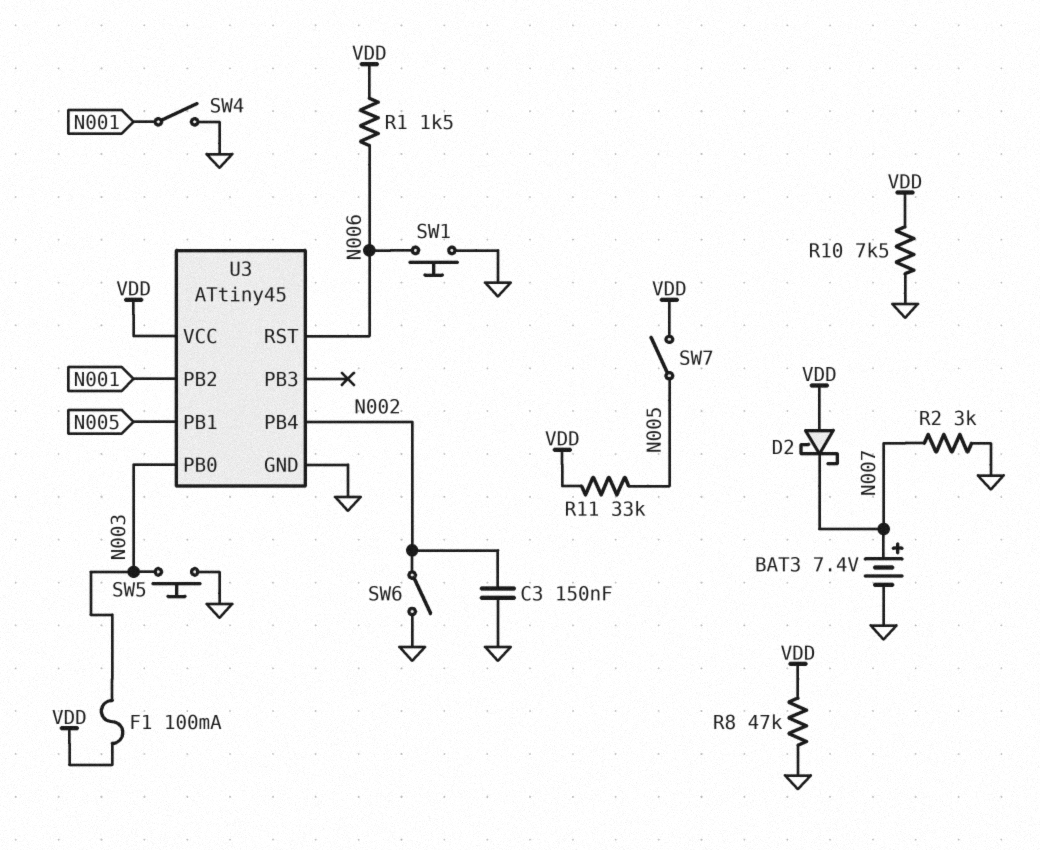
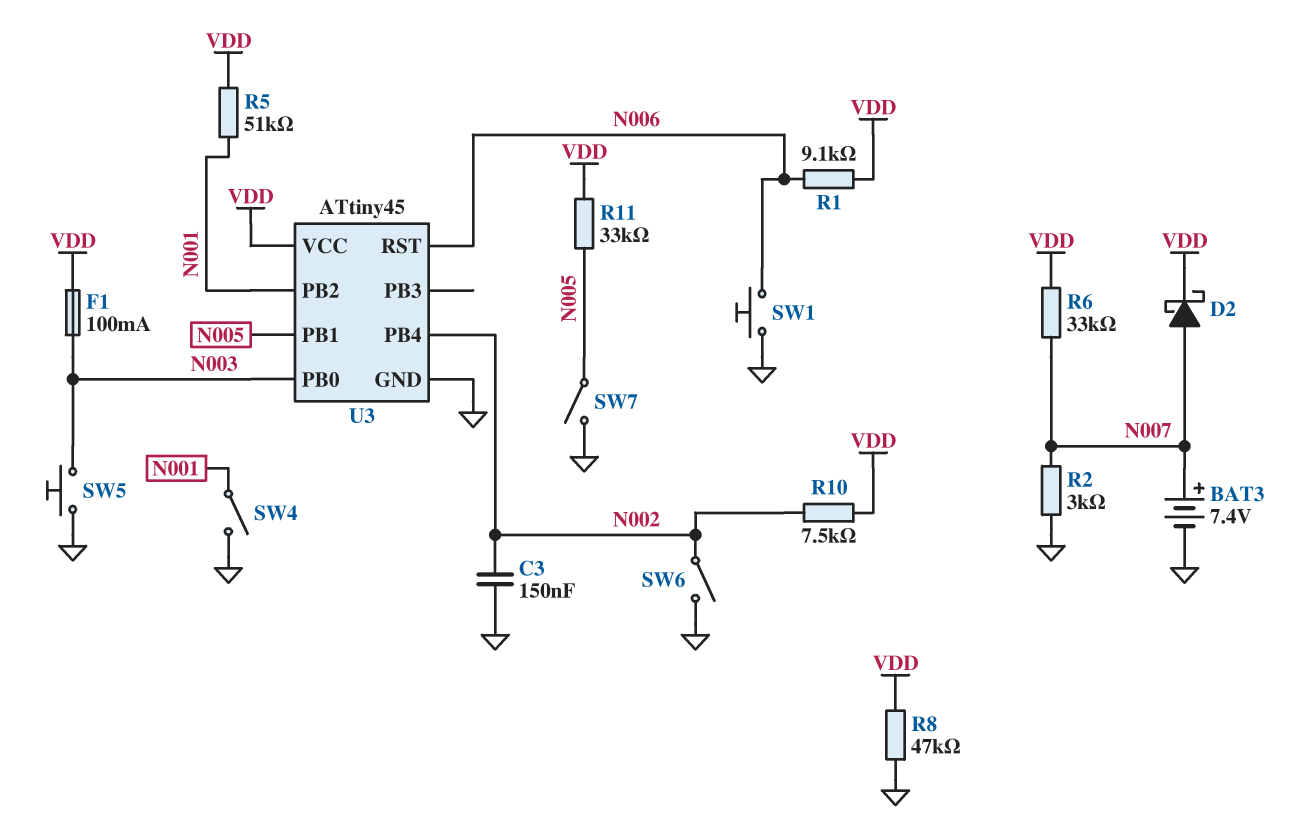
D2: schottky (A VDD, K N007) -> schottky (A N007, K VDD)
R1: 1.5k (N006, VDD) -> 9.1k (N006, VDD)
R5: none -> 51k (N001, VDD)
R6: none -> 33k (N007, VDD)
R10: 7.5k (GND, VDD) -> 7.5k (N002, VDD)
SW7: switch (N005, VDD) -> switch (GND, N005)

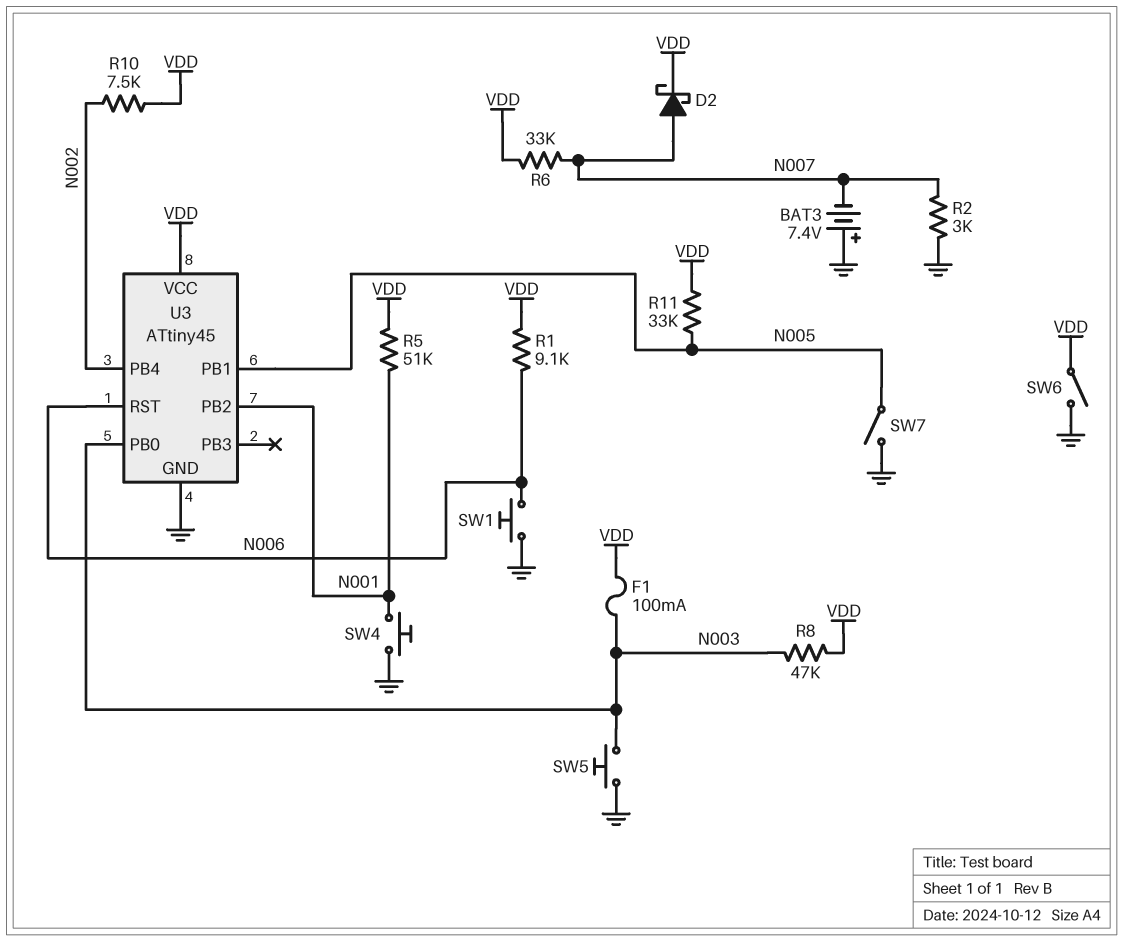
BAT3: 7.4V (plus N007, minus GND) -> 7.4V (plus GND, minus N007)
C3: 150nF (GND, N002) -> none
R8: 47k (GND, VDD) -> 47k (N003, VDD)
SW4: switch (GND, N001) -> button (GND, N001)
SW6: switch (GND, N002) -> switch (GND, VDD)

